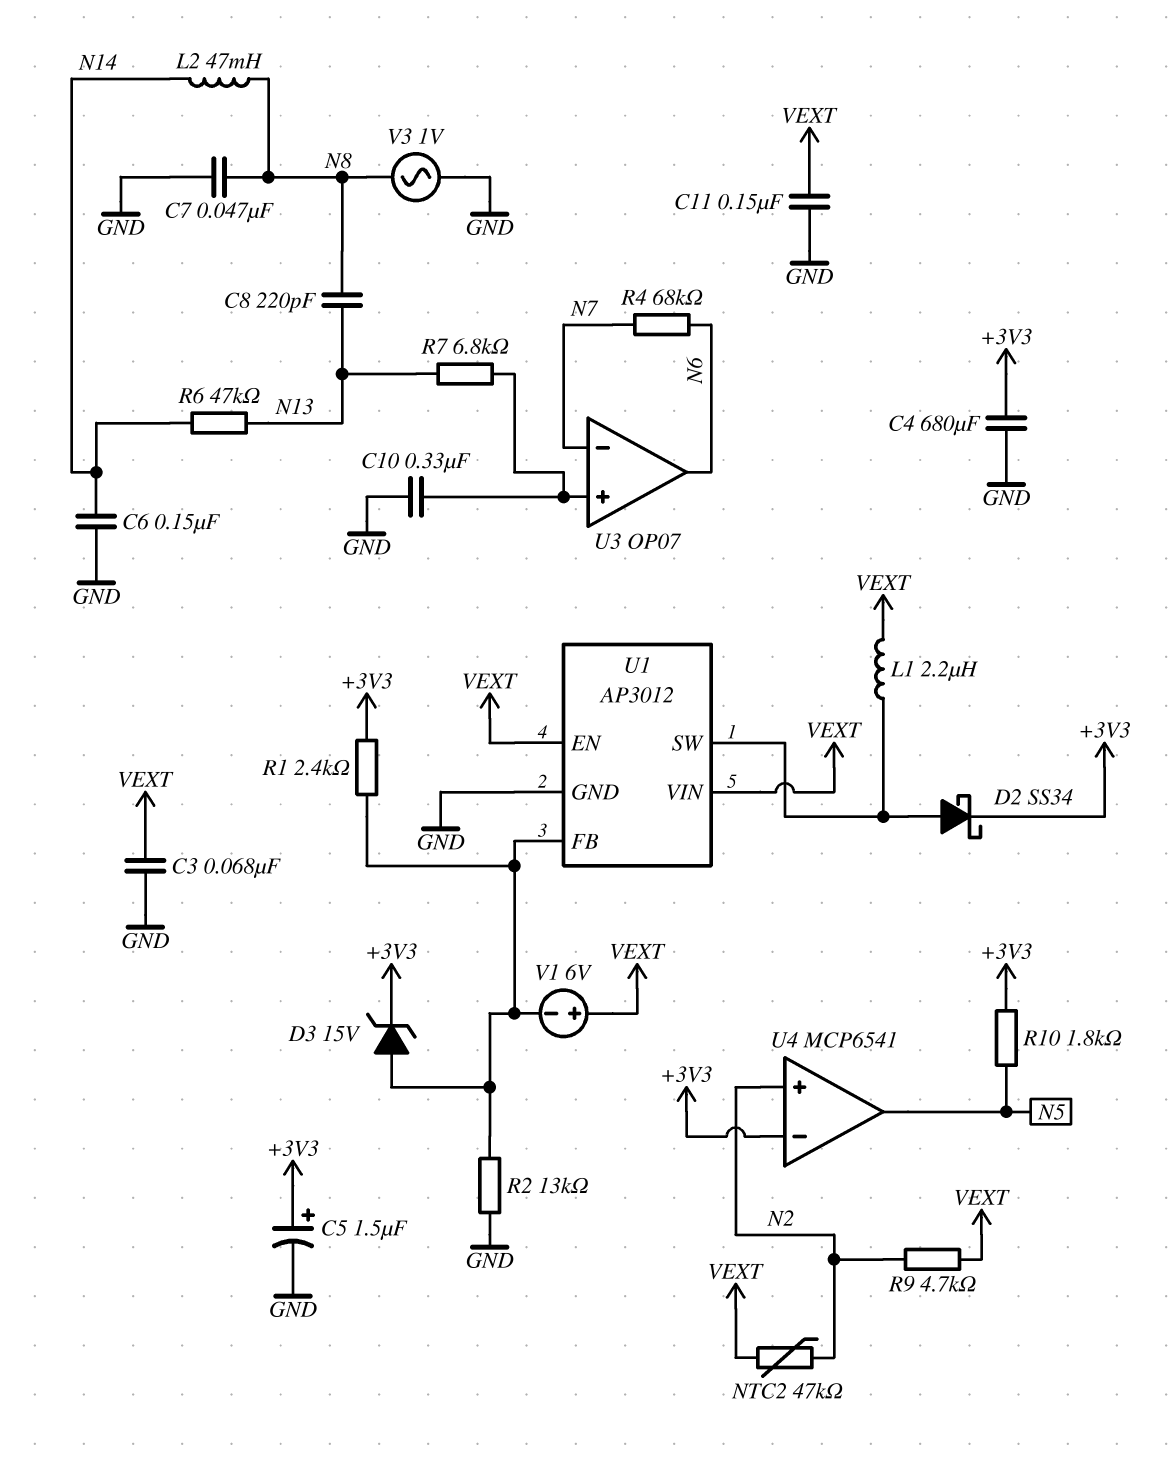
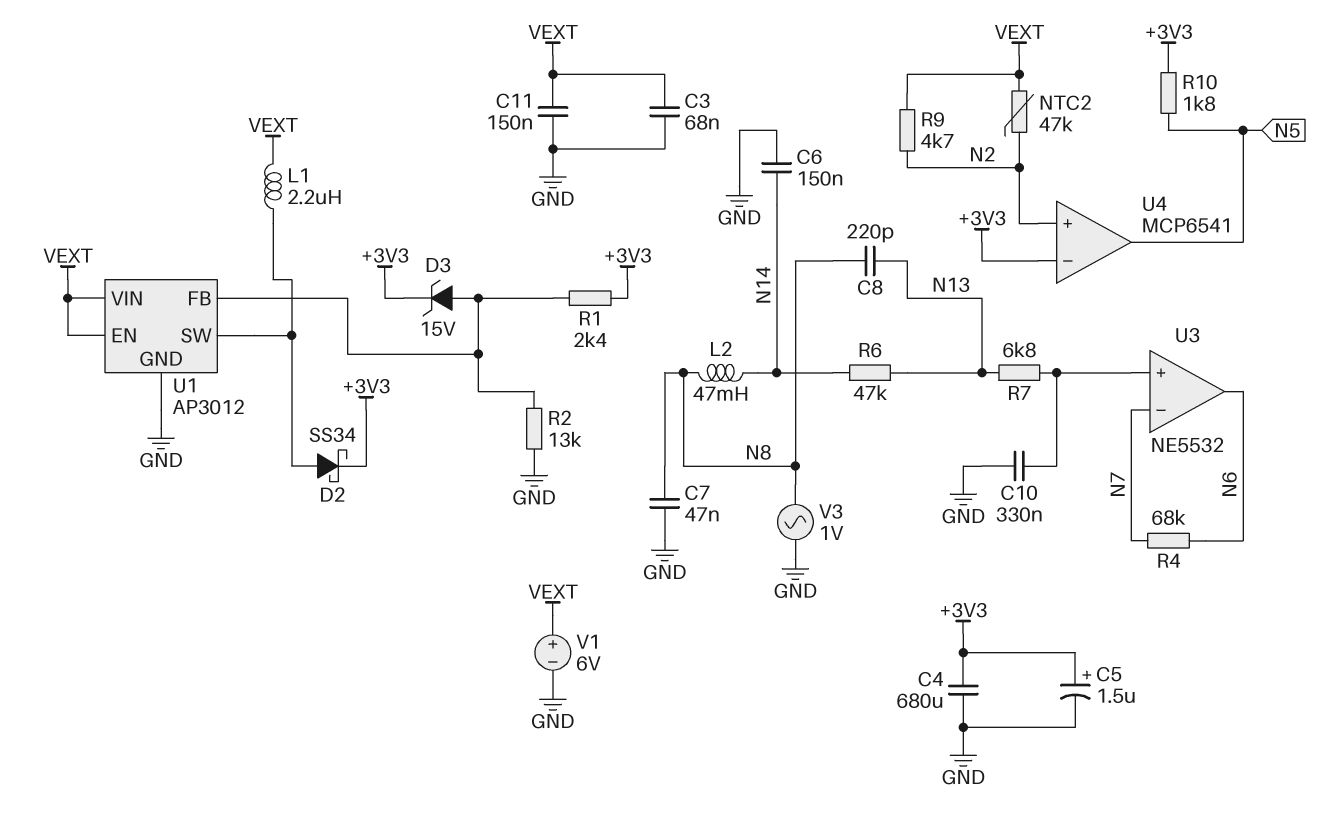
U3: OP07 -> NE5532
V1: 6V (plus VEXT, minus U1/FB) -> 6V (plus VEXT, minus GND)

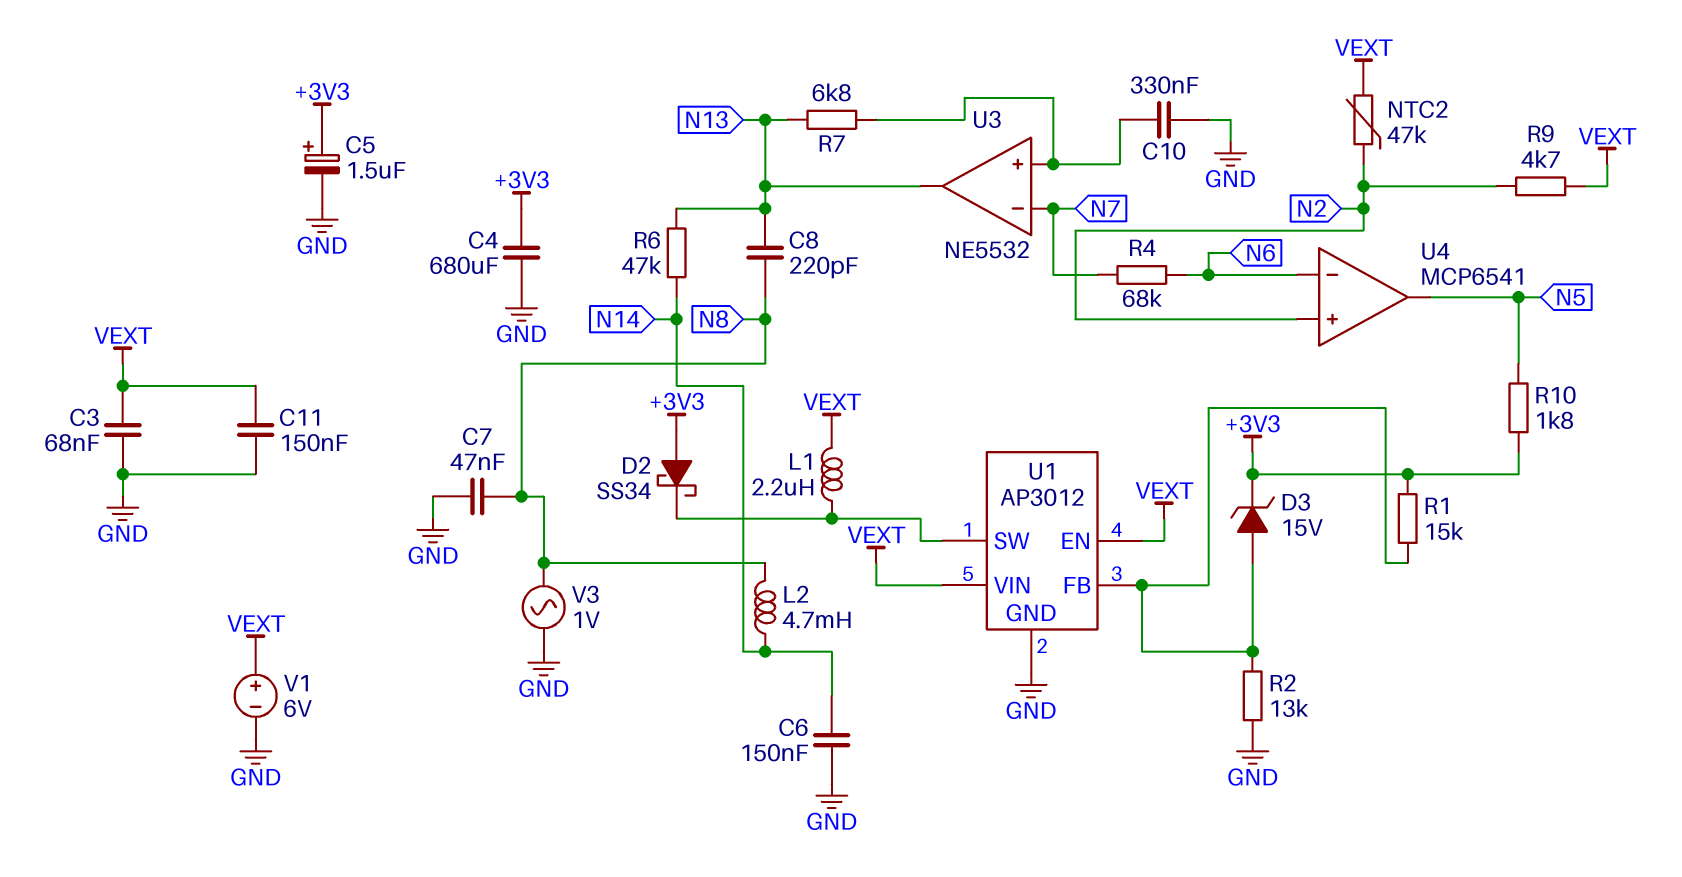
D2: schottky SS34 (A U1/SW, K +3V3) -> schottky SS34 (A +3V3, K U1/SW)
L2: 47mH (N8, N14) -> 4.7mH (N8, N14)
R1: 2.4k (+3V3, U1/FB) -> 15k (+3V3, U1/FB)
U3 pin out: N6 -> N13
U4 pin in-: +3V3 -> N6

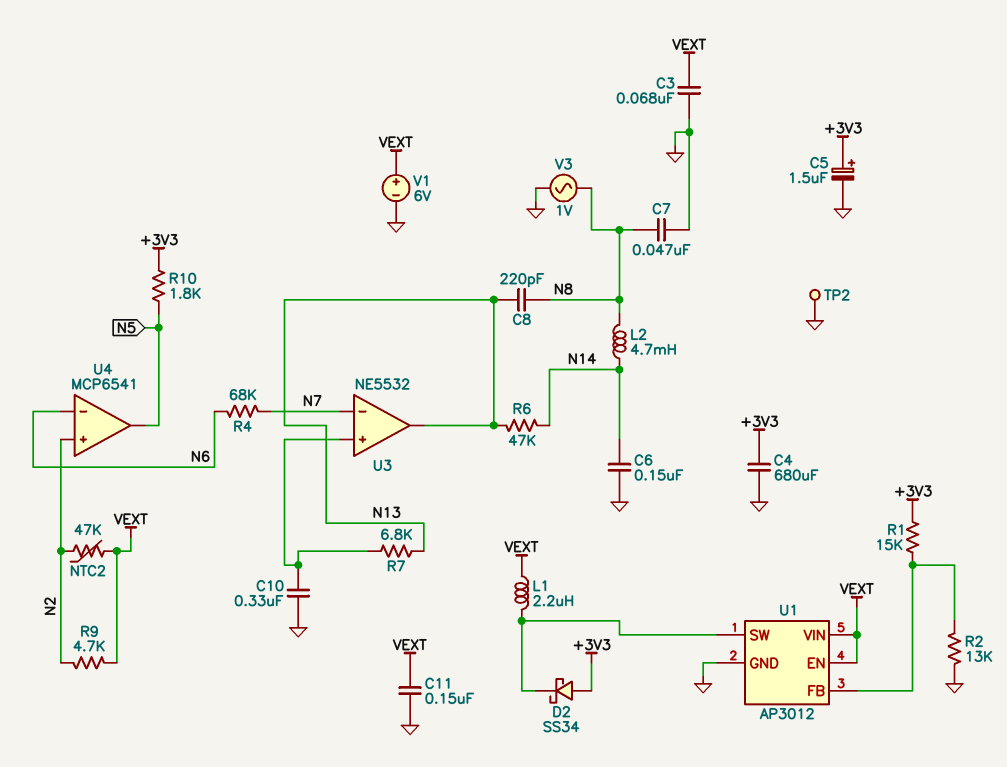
D3: zener 15V (A U1/FB, K +3V3) -> none
TP2: none -> test point (GND)

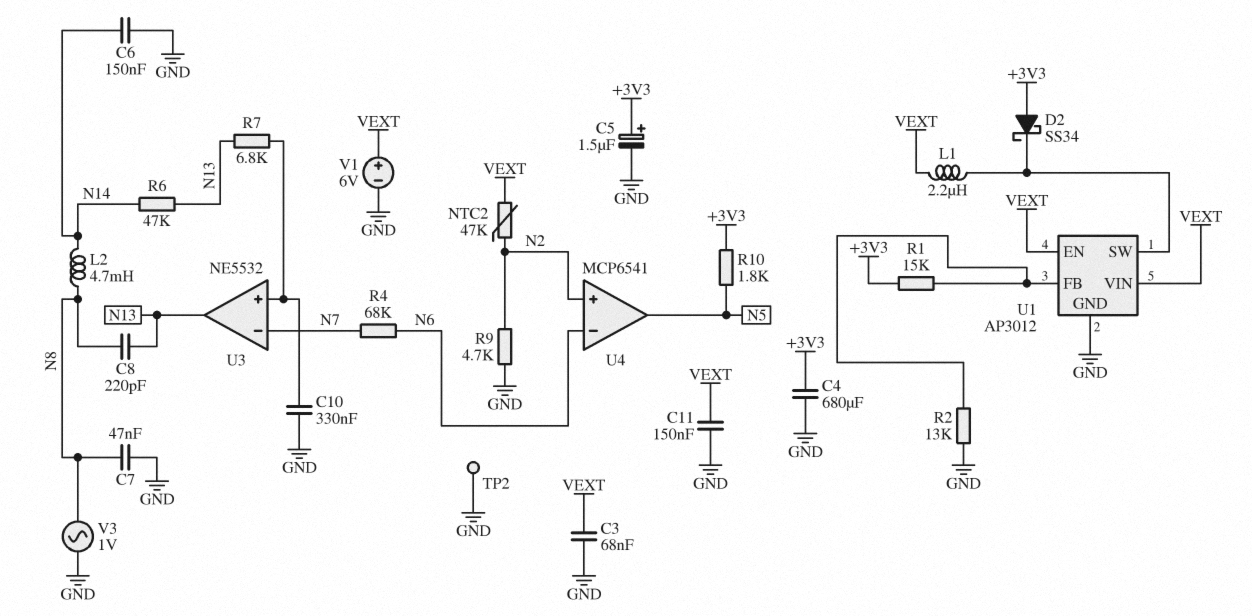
R9: 4.7k (N2, VEXT) -> 4.7k (GND, N2)

